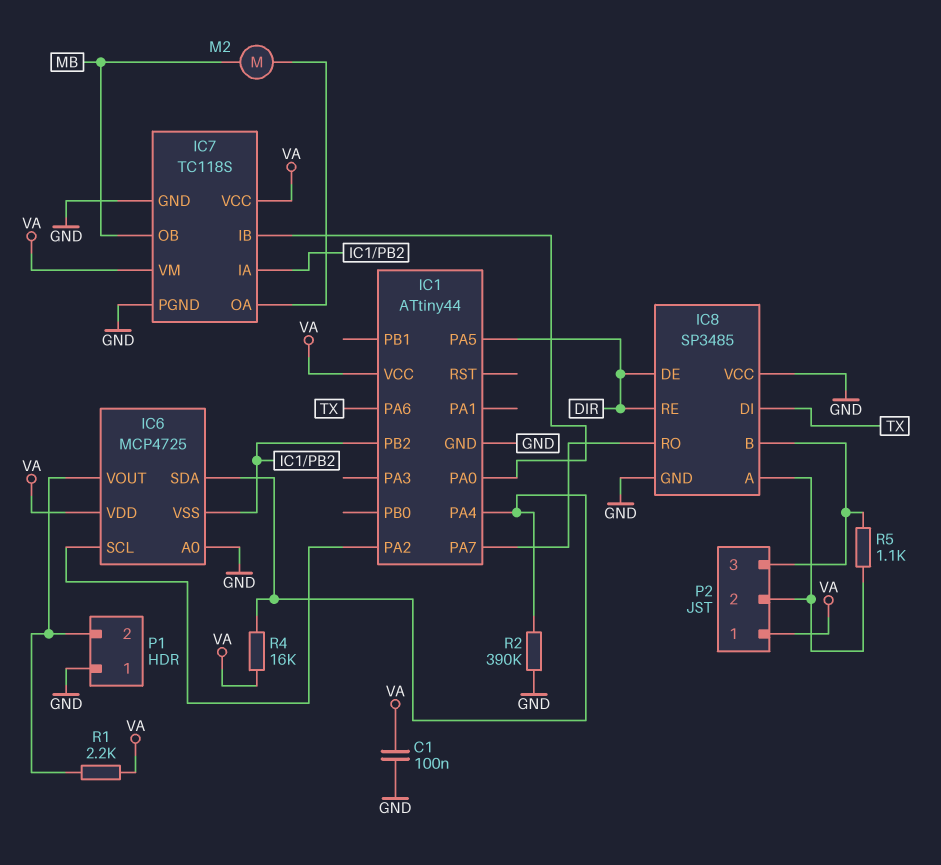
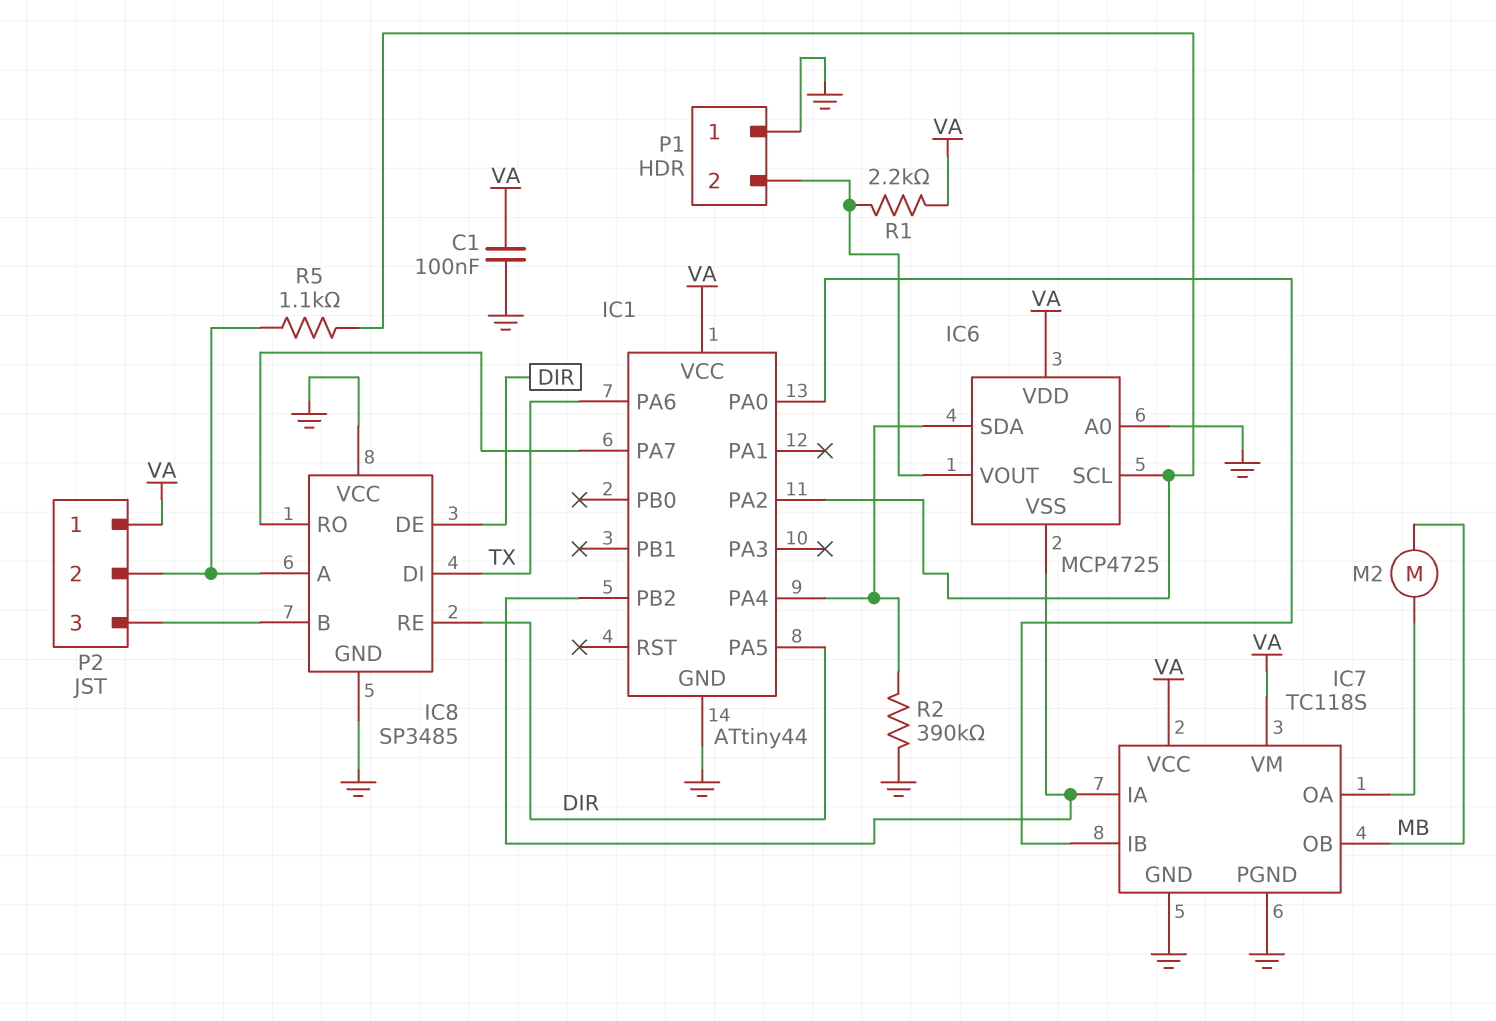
R4: 16k (IC1/PA4, VA) -> none
R5: 1.1k (IC8/A, IC8/B) -> 1.1k (IC1/PA2, IC8/A)

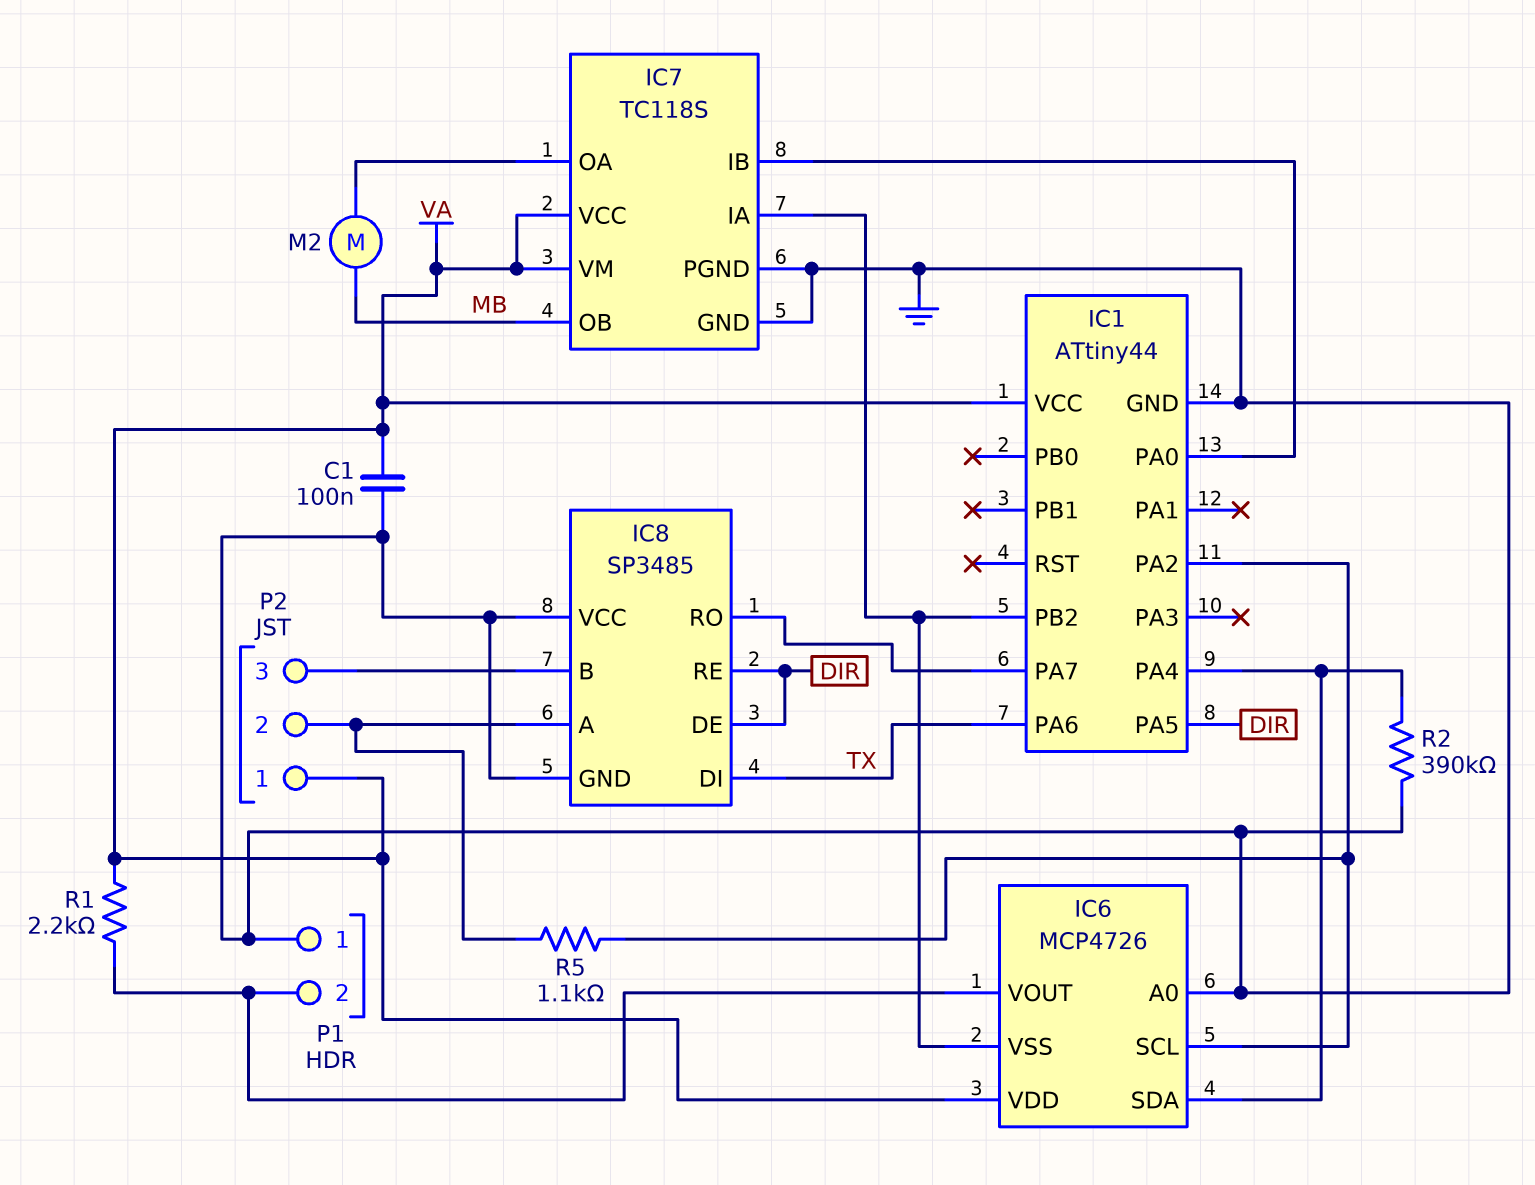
IC6: MCP4725 -> MCP4726

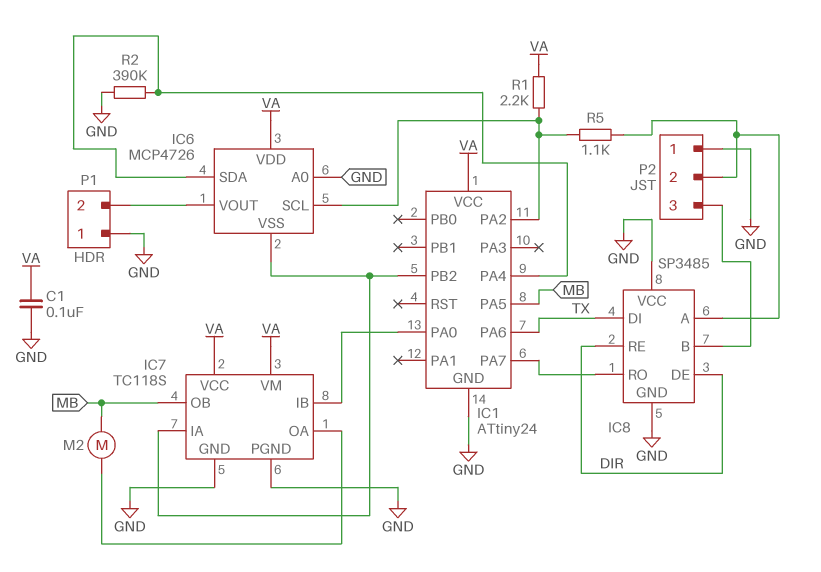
IC1: ATtiny44 -> ATtiny24
IC1 pin PA5: DIR -> MB
P2 pin 1: VA -> GND
R1: 2.2k (IC6/VOUT, VA) -> 2.2k (IC1/PA2, VA)

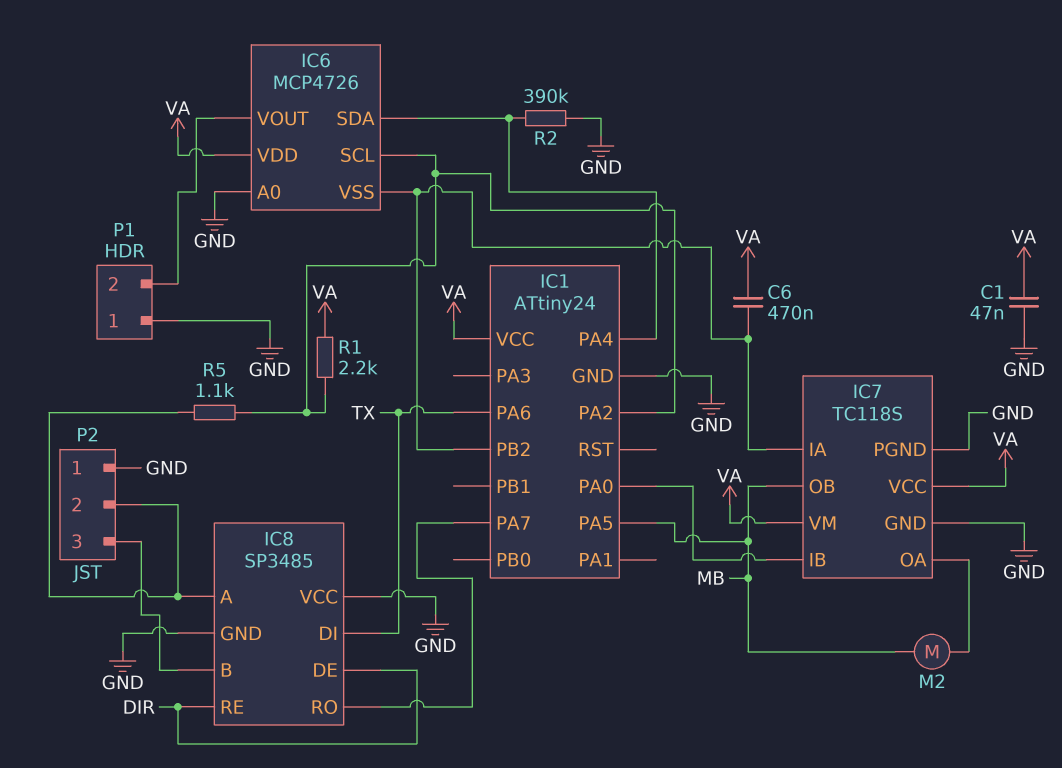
C1: 100nF (GND, VA) -> 47nF (GND, VA)
C6: none -> 470nF (IC1/PB2, VA)

